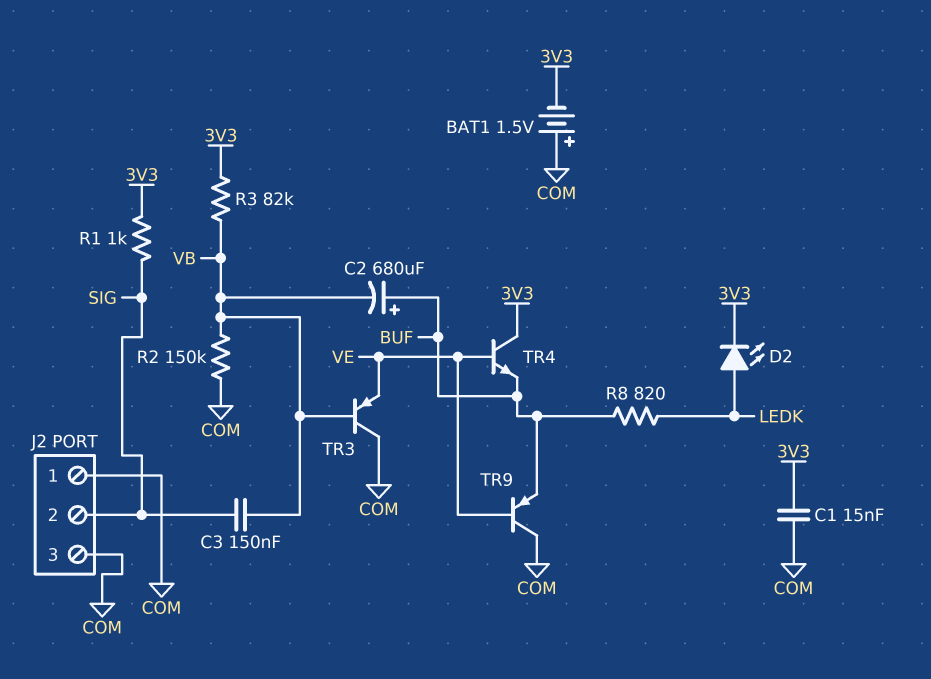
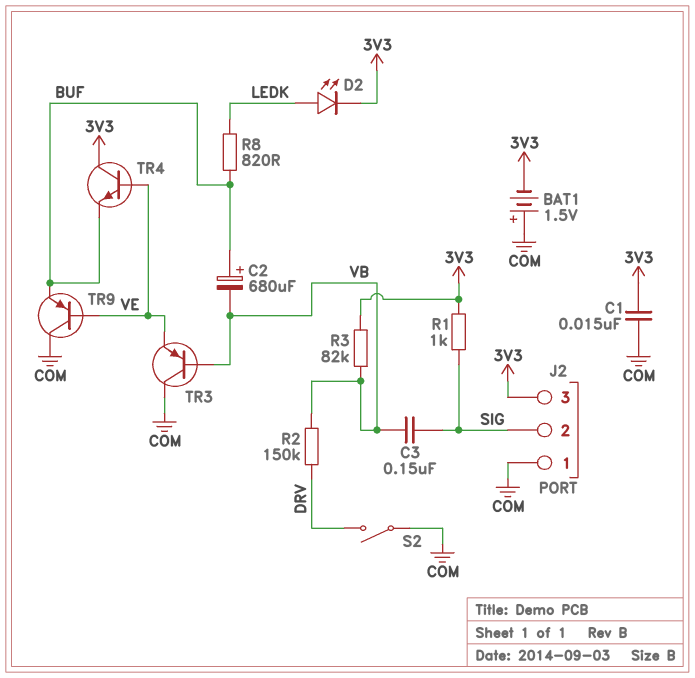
J2 pin 3: COM -> 3V3
R2: 150k (COM, VB) -> 150k (DRV, VB)
S2: none -> switch (COM, DRV)

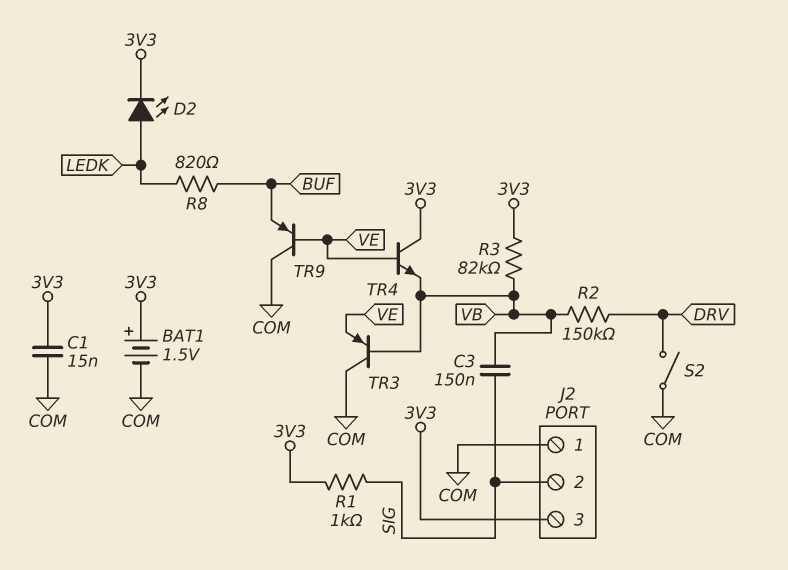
BAT1: 1.5V (plus COM, minus 3V3) -> 1.5V (plus 3V3, minus COM)
C2: 680uF (plus BUF, minus VB) -> none
TR4: NPN (B VE, C 3V3, E BUF) -> NPN (B VE, C 3V3, E VB)

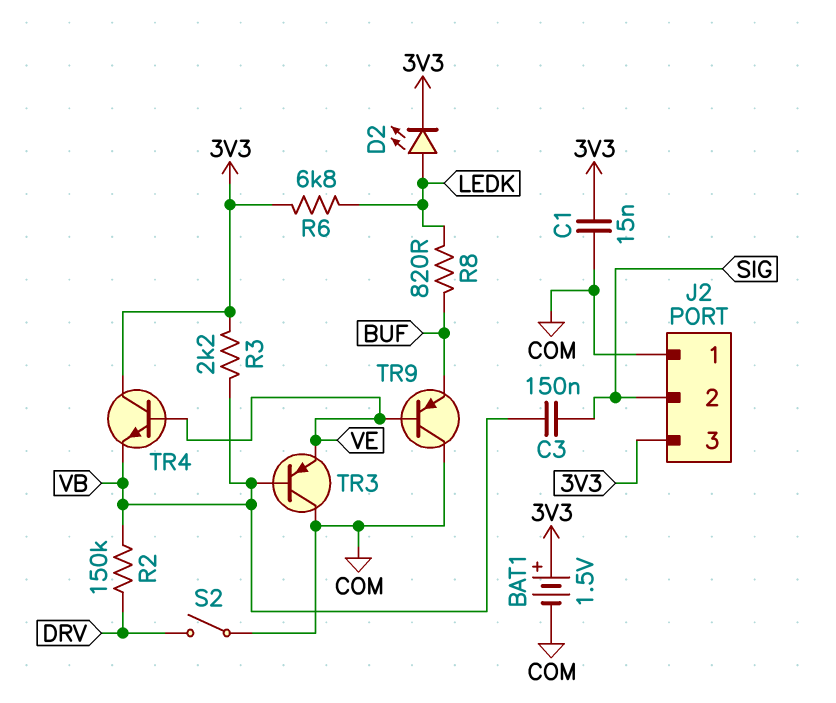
R1: 1k (3V3, SIG) -> none
R3: 82k (3V3, VB) -> 2.2k (3V3, VB)
R6: none -> 6.8k (3V3, LEDK)

